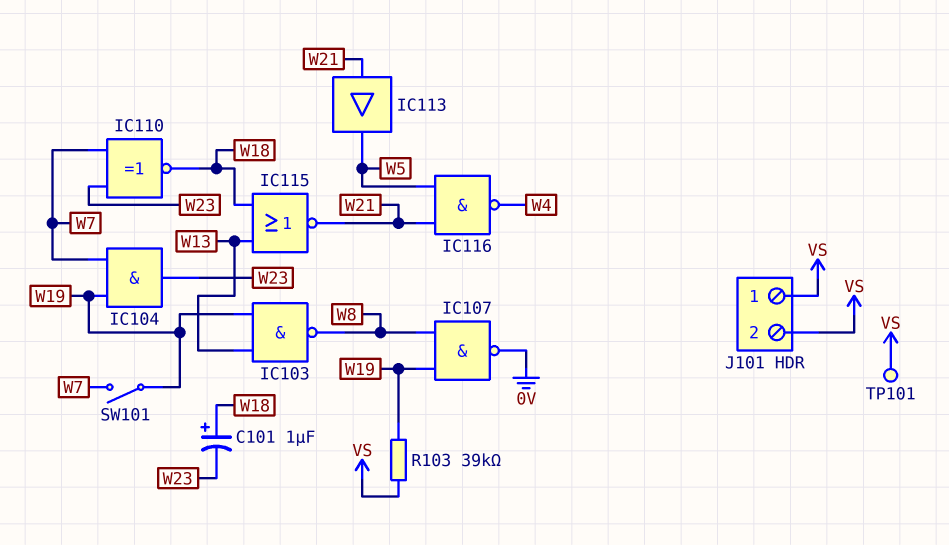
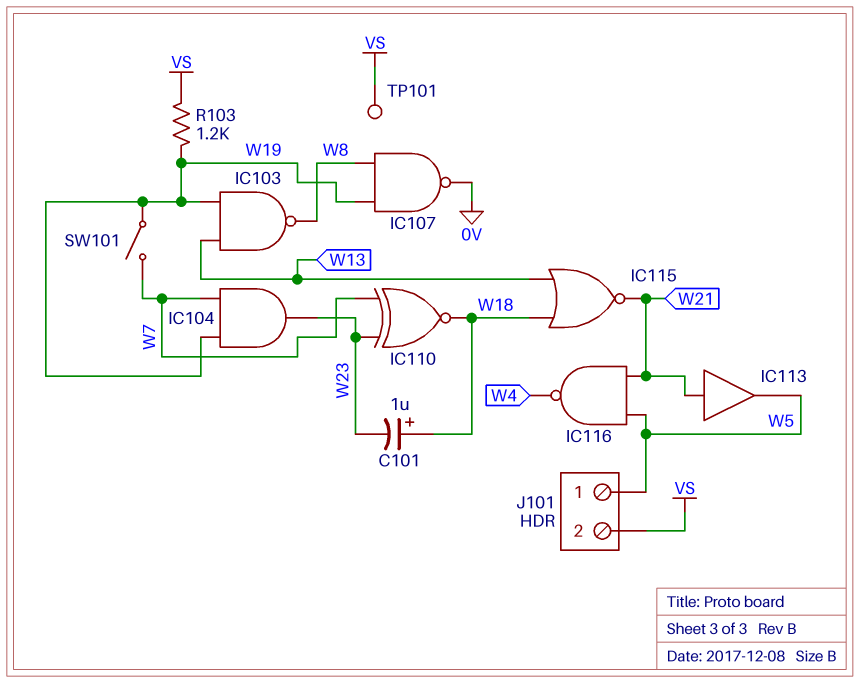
J101 pin 1: VS -> W5
R103: 39k (VS, W19) -> 1.2k (VS, W19)

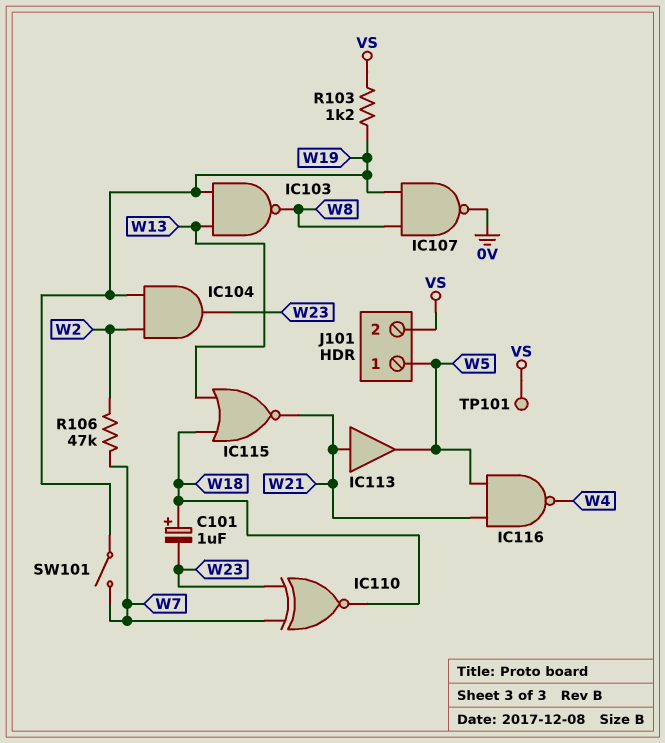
IC104: AND (in W7, in W19, out W23) -> AND (in W2, in W19, out W23)
R106: none -> 47k (W2, W7)

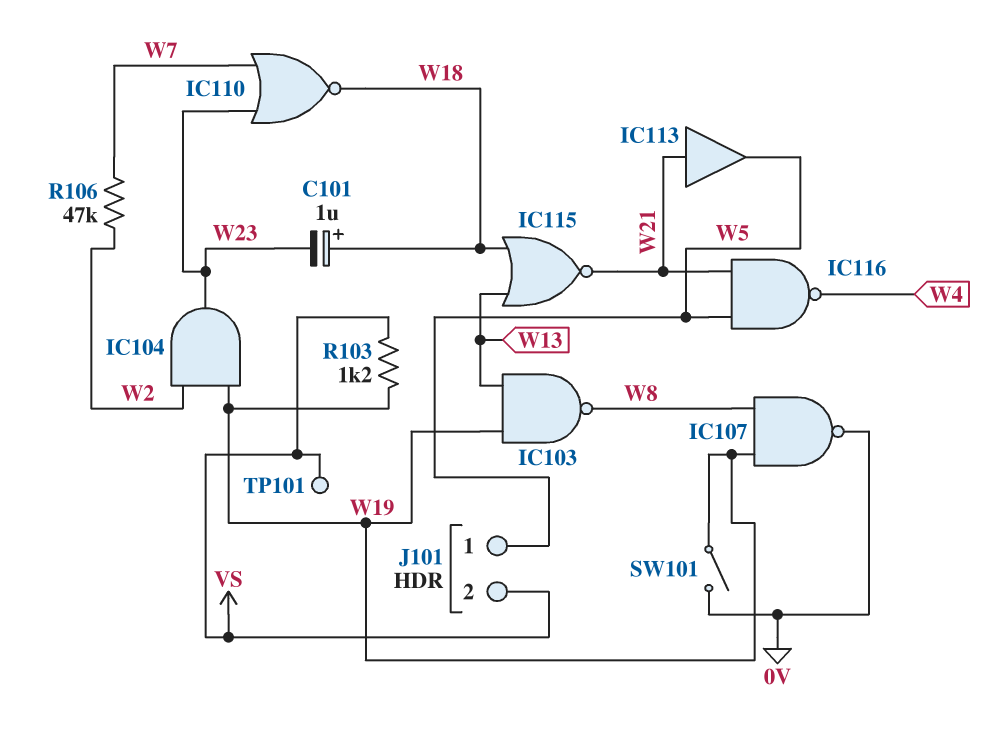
IC110: XNOR (in W7, in W23, out W18) -> NOR (in W7, in W23, out W18)
SW101: switch (W7, W19) -> switch (0V, W19)

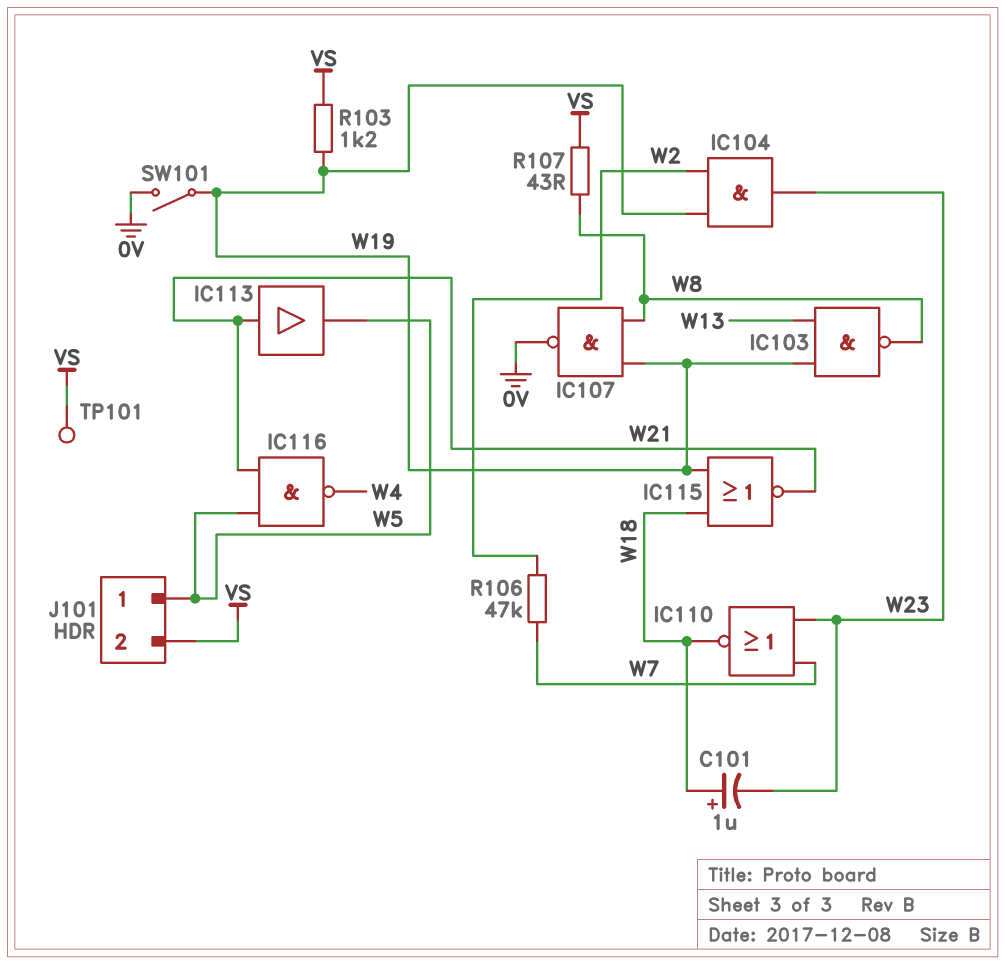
IC115: NOR (in W13, in W18, out W21) -> NOR (in W18, in W19, out W21)
R107: none -> 43 (VS, W8)

